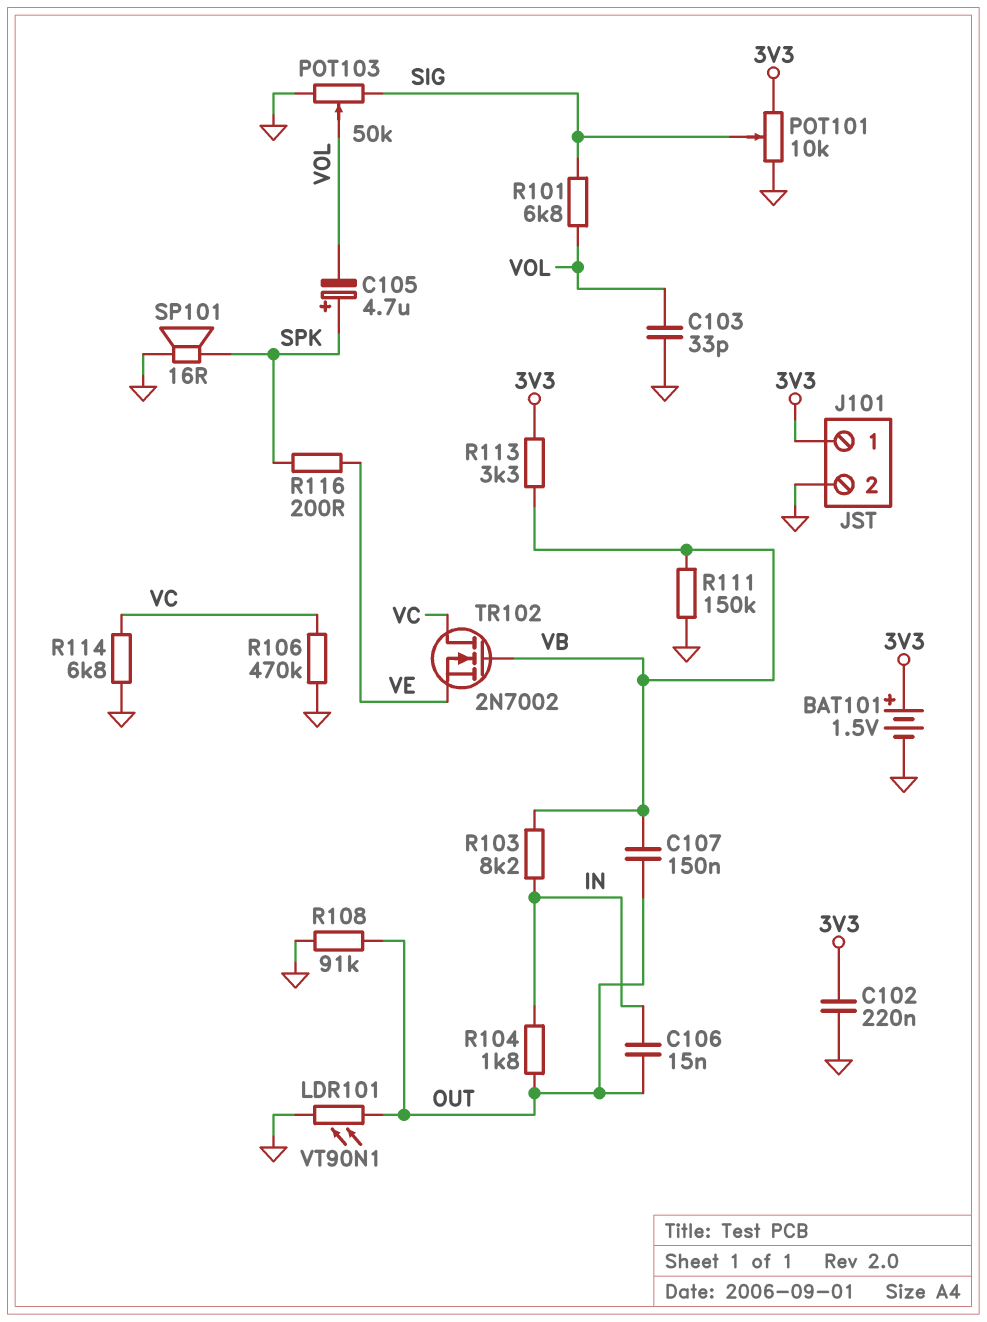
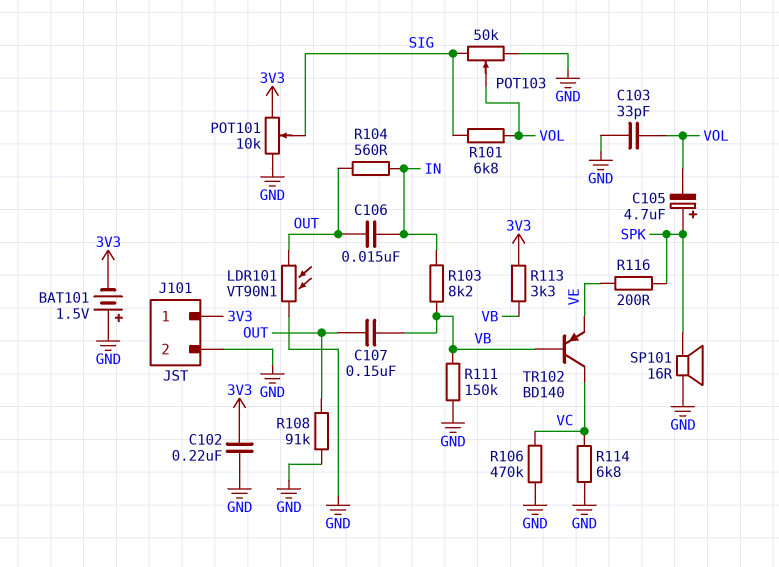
BAT101: 1.5V (plus 3V3, minus GND) -> 1.5V (plus GND, minus 3V3)
R104: 1.8k (IN, OUT) -> 560 (IN, OUT)
TR102: NMOS 2N7002 (G VB, D VC, S VE) -> PNP BD140 (B VB, C VC, E VE)

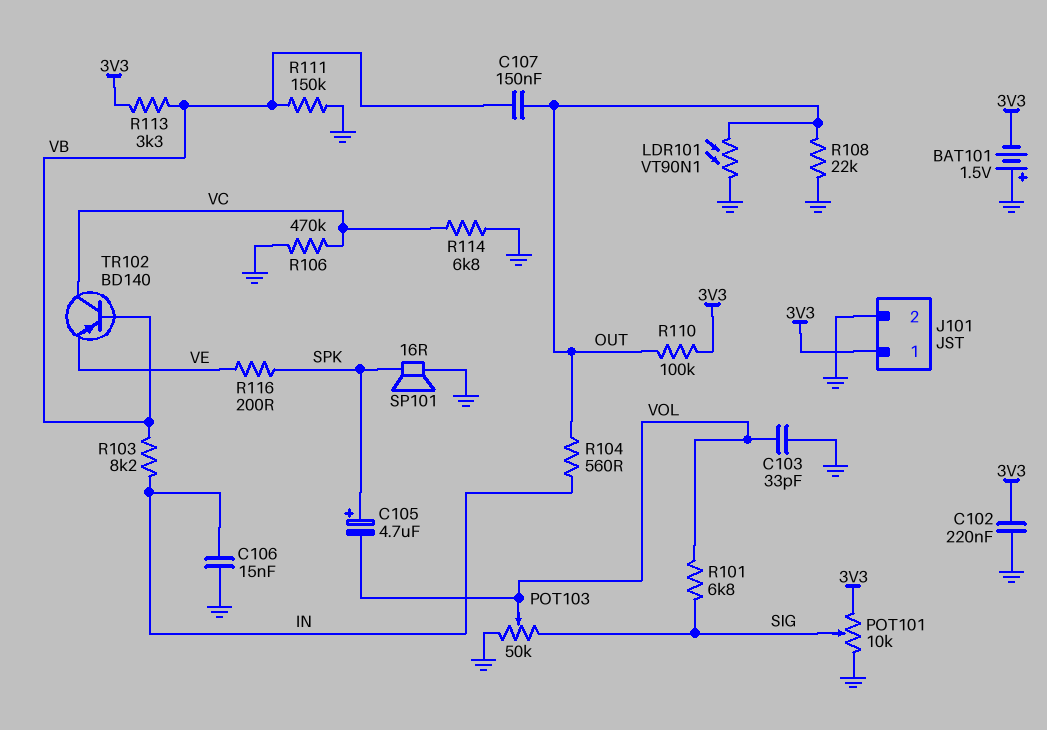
C106: 15nF (IN, OUT) -> 15nF (GND, IN)
R108: 91k (GND, OUT) -> 22k (GND, OUT)
R110: none -> 100k (3V3, OUT)

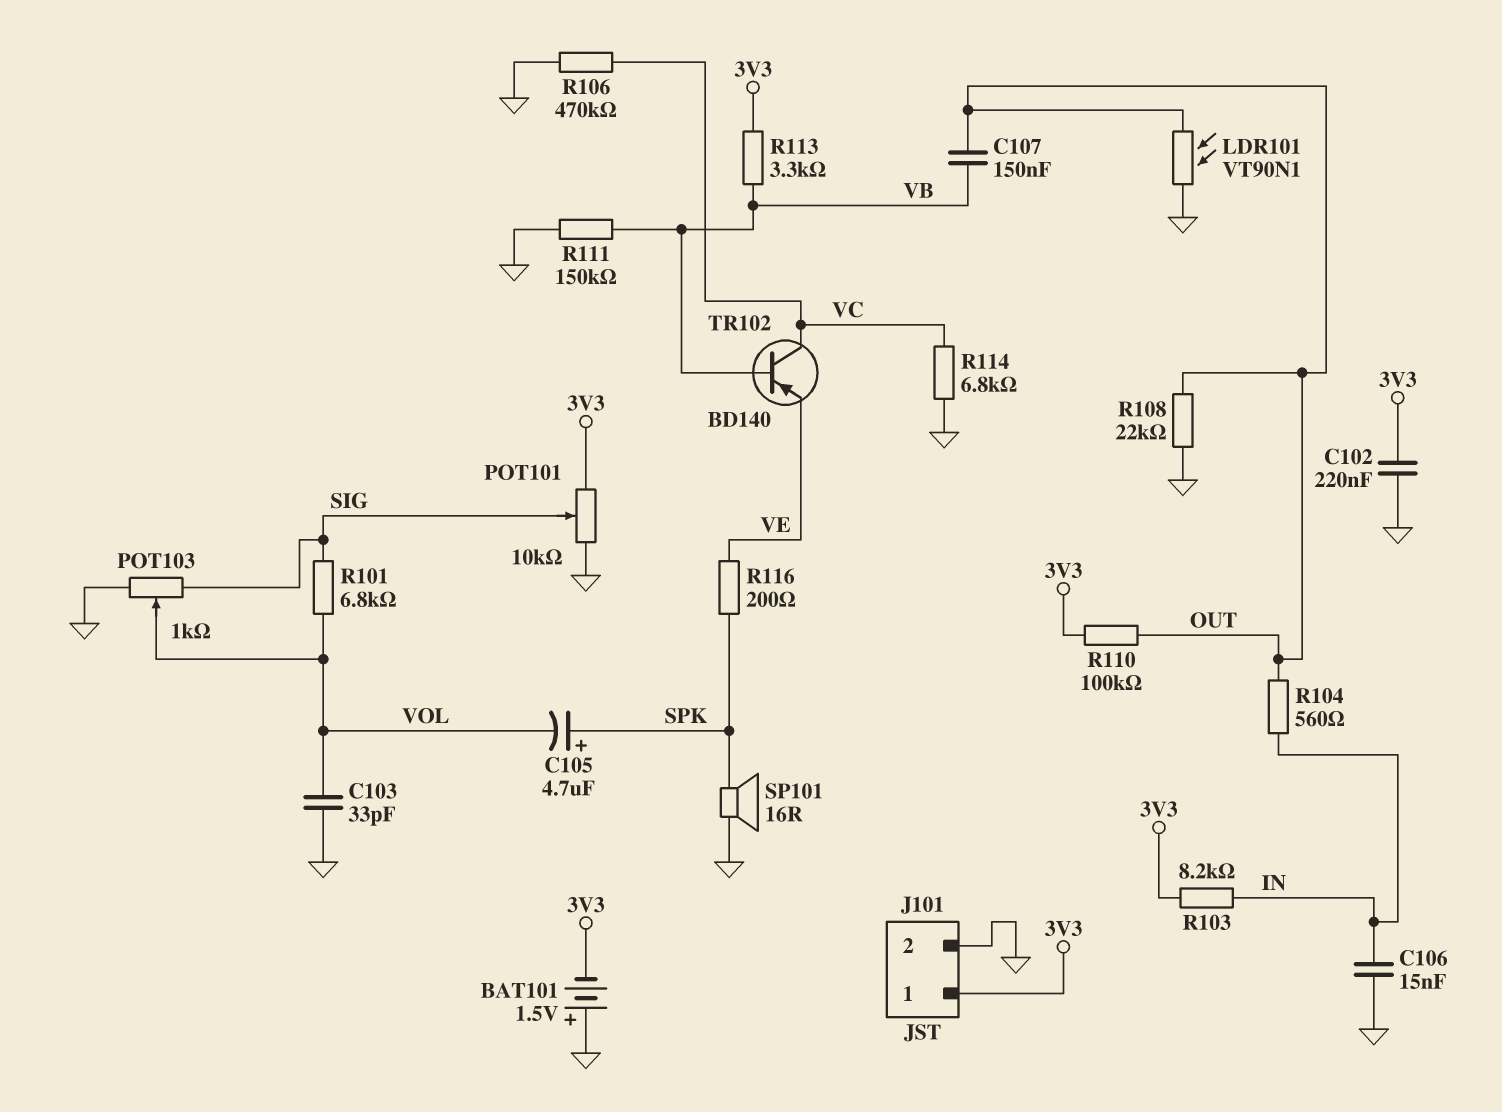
POT103: 50k (GND, SIG, wiper VOL) -> 1k (GND, SIG, wiper VOL)
R103: 8.2k (IN, VB) -> 8.2k (3V3, IN)

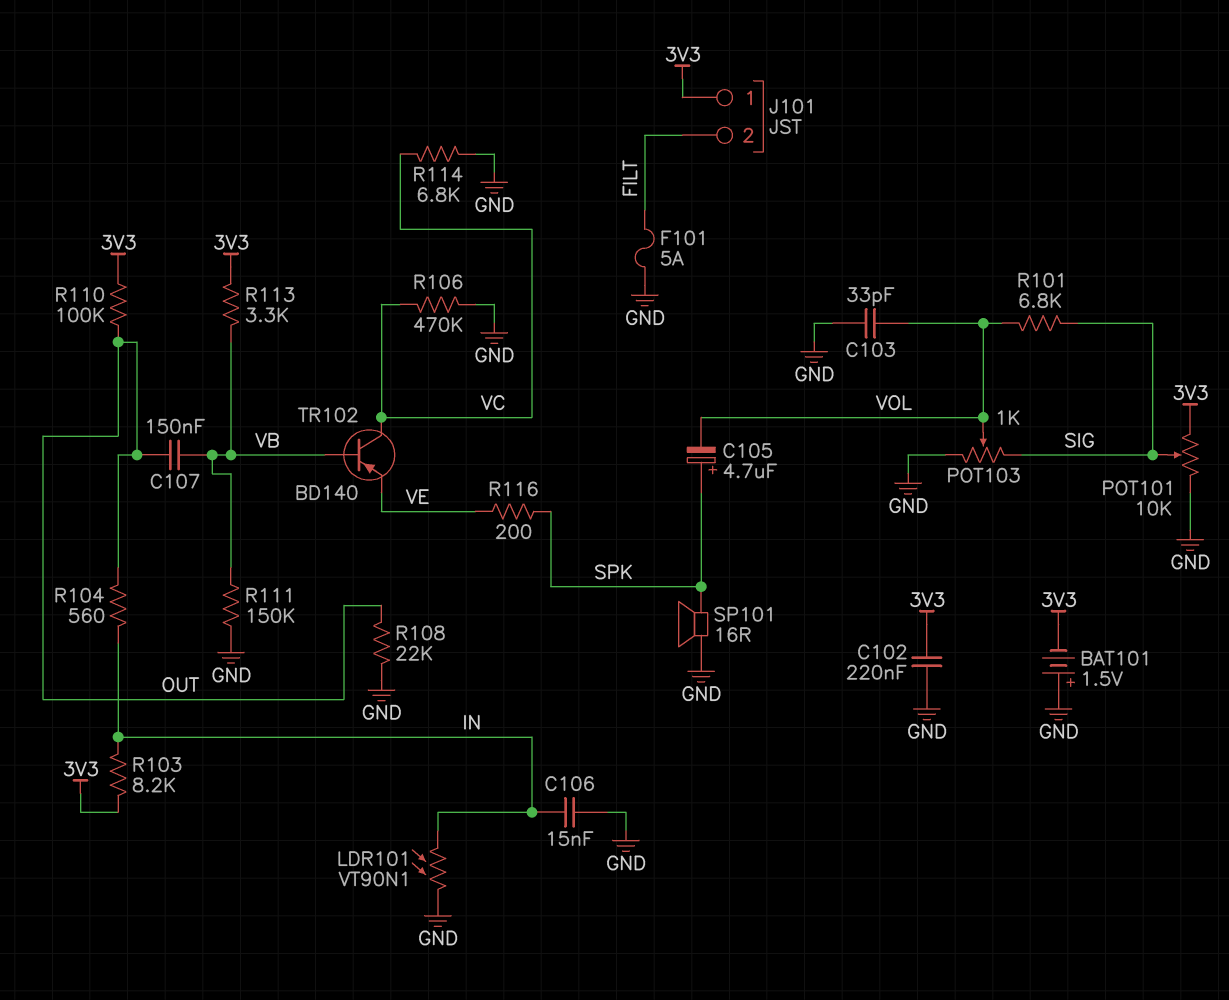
F101: none -> 5A (FILT, GND)
J101 pin 2: GND -> FILT
LDR101: VT90N1 (GND, OUT) -> VT90N1 (GND, IN)

